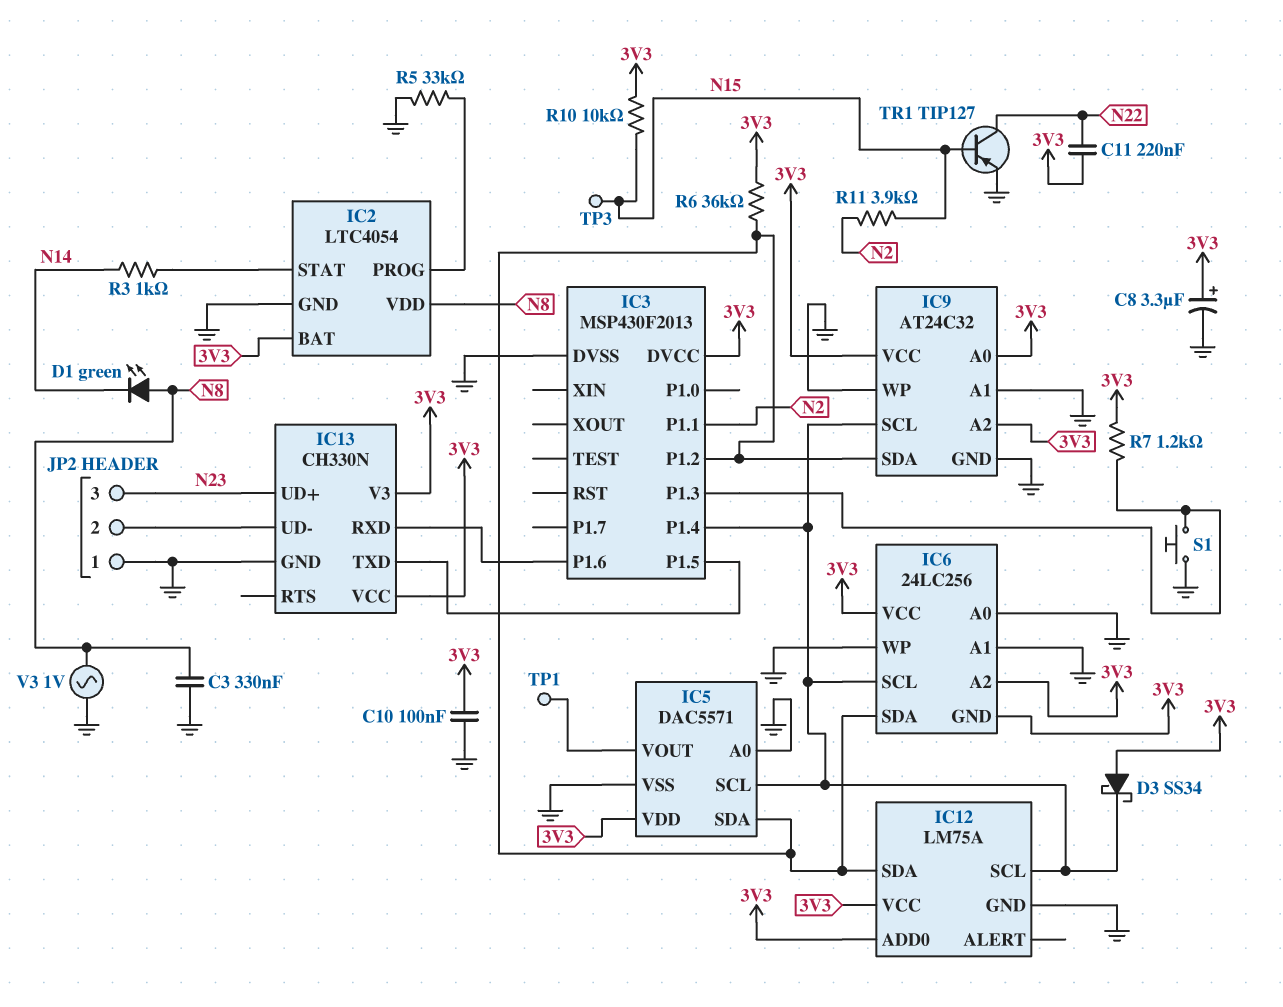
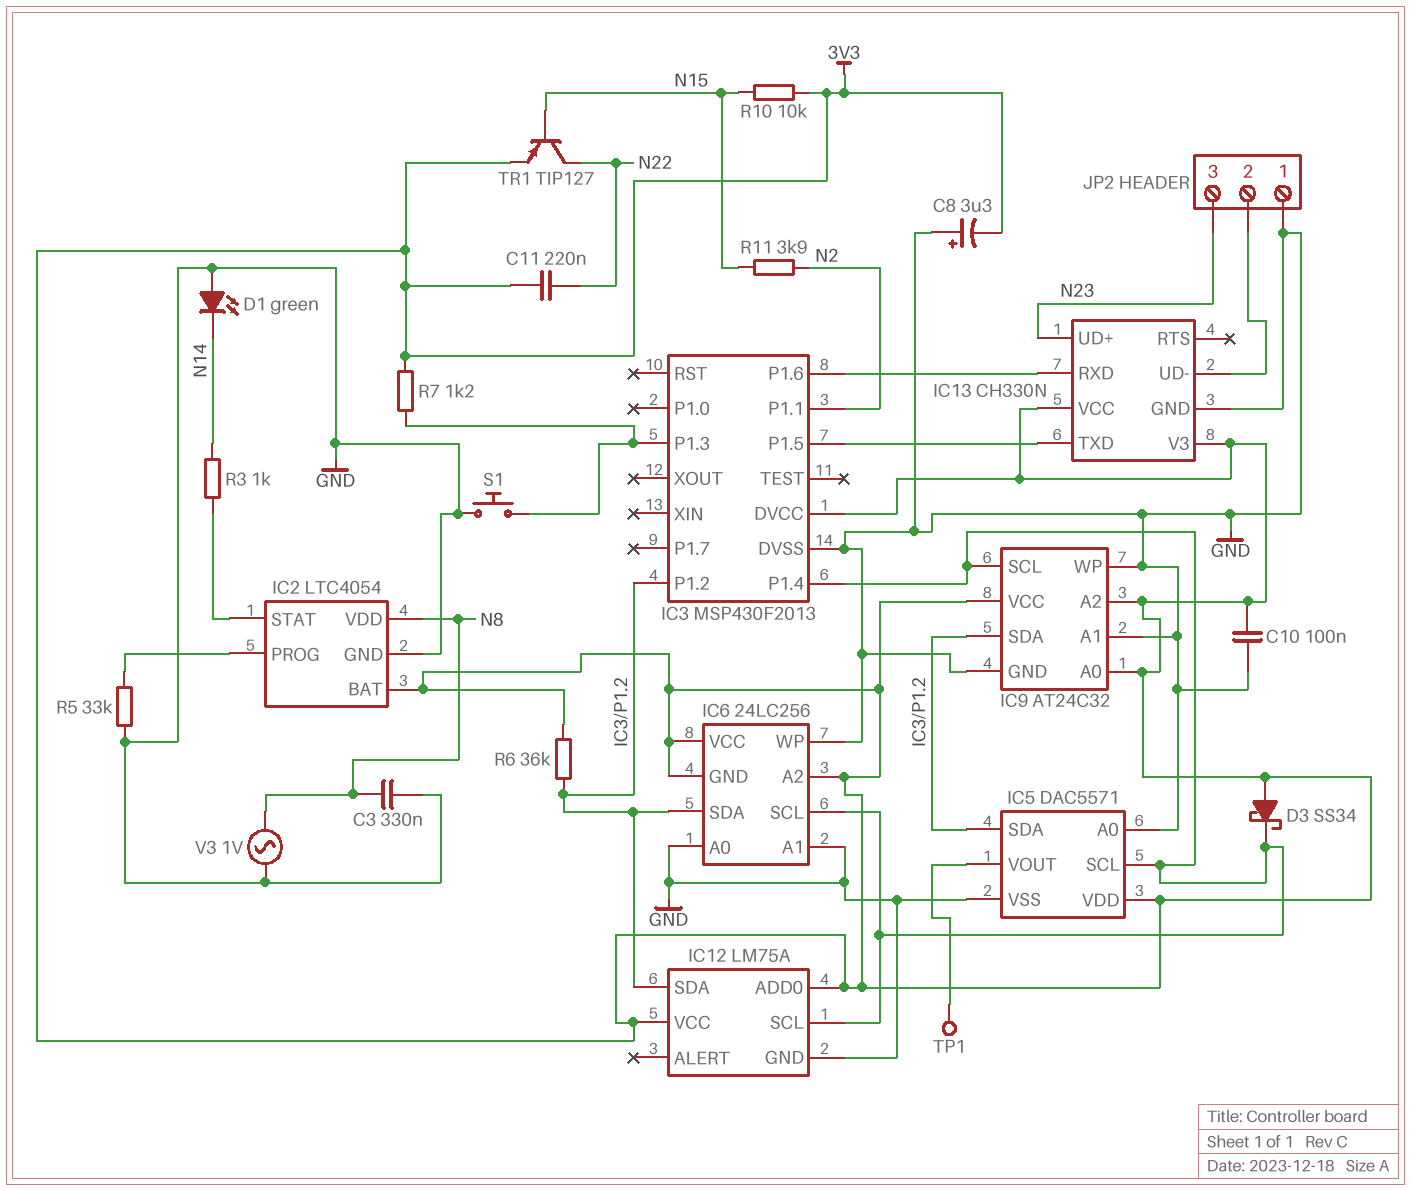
C8: 3.3uF (plus 3V3, minus GND) -> 3.3uF (plus GND, minus 3V3)
D1: LED green (A N8, K N14) -> LED green (A GND, K N14)
TP3: test point (N15) -> none
TR1: PNP TIP127 (B N15, C N22, E GND) -> PNP TIP127 (B N15, C N22, E 3V3)

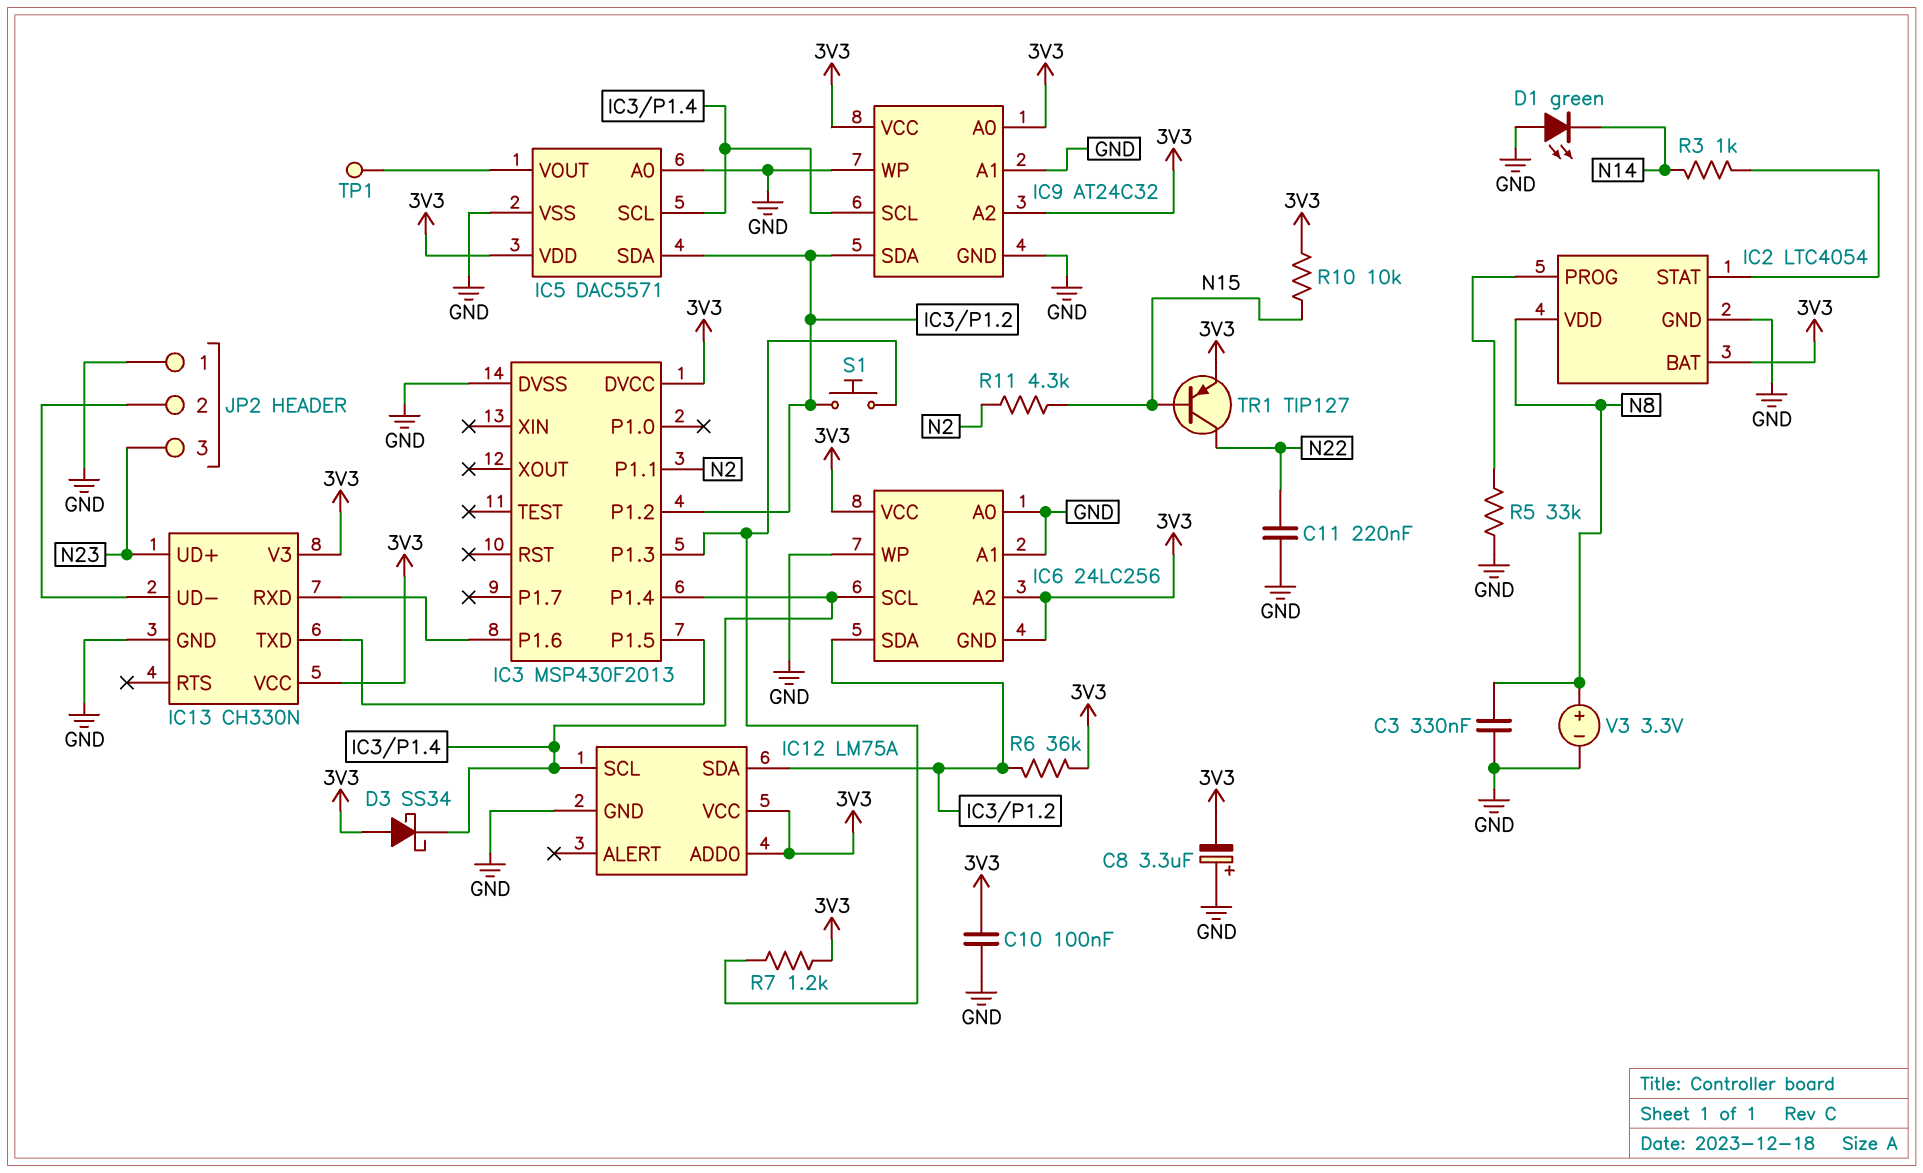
C11: 220nF (3V3, N22) -> 220nF (GND, N22)
R11: 3.9k (N2, N15) -> 4.3k (N2, N15)
S1: button (GND, IC3/P1.3) -> button (IC3/P1.2, IC3/P1.3)
V3: AC 1V (GND, N8) -> 3.3V (plus N8, minus GND)

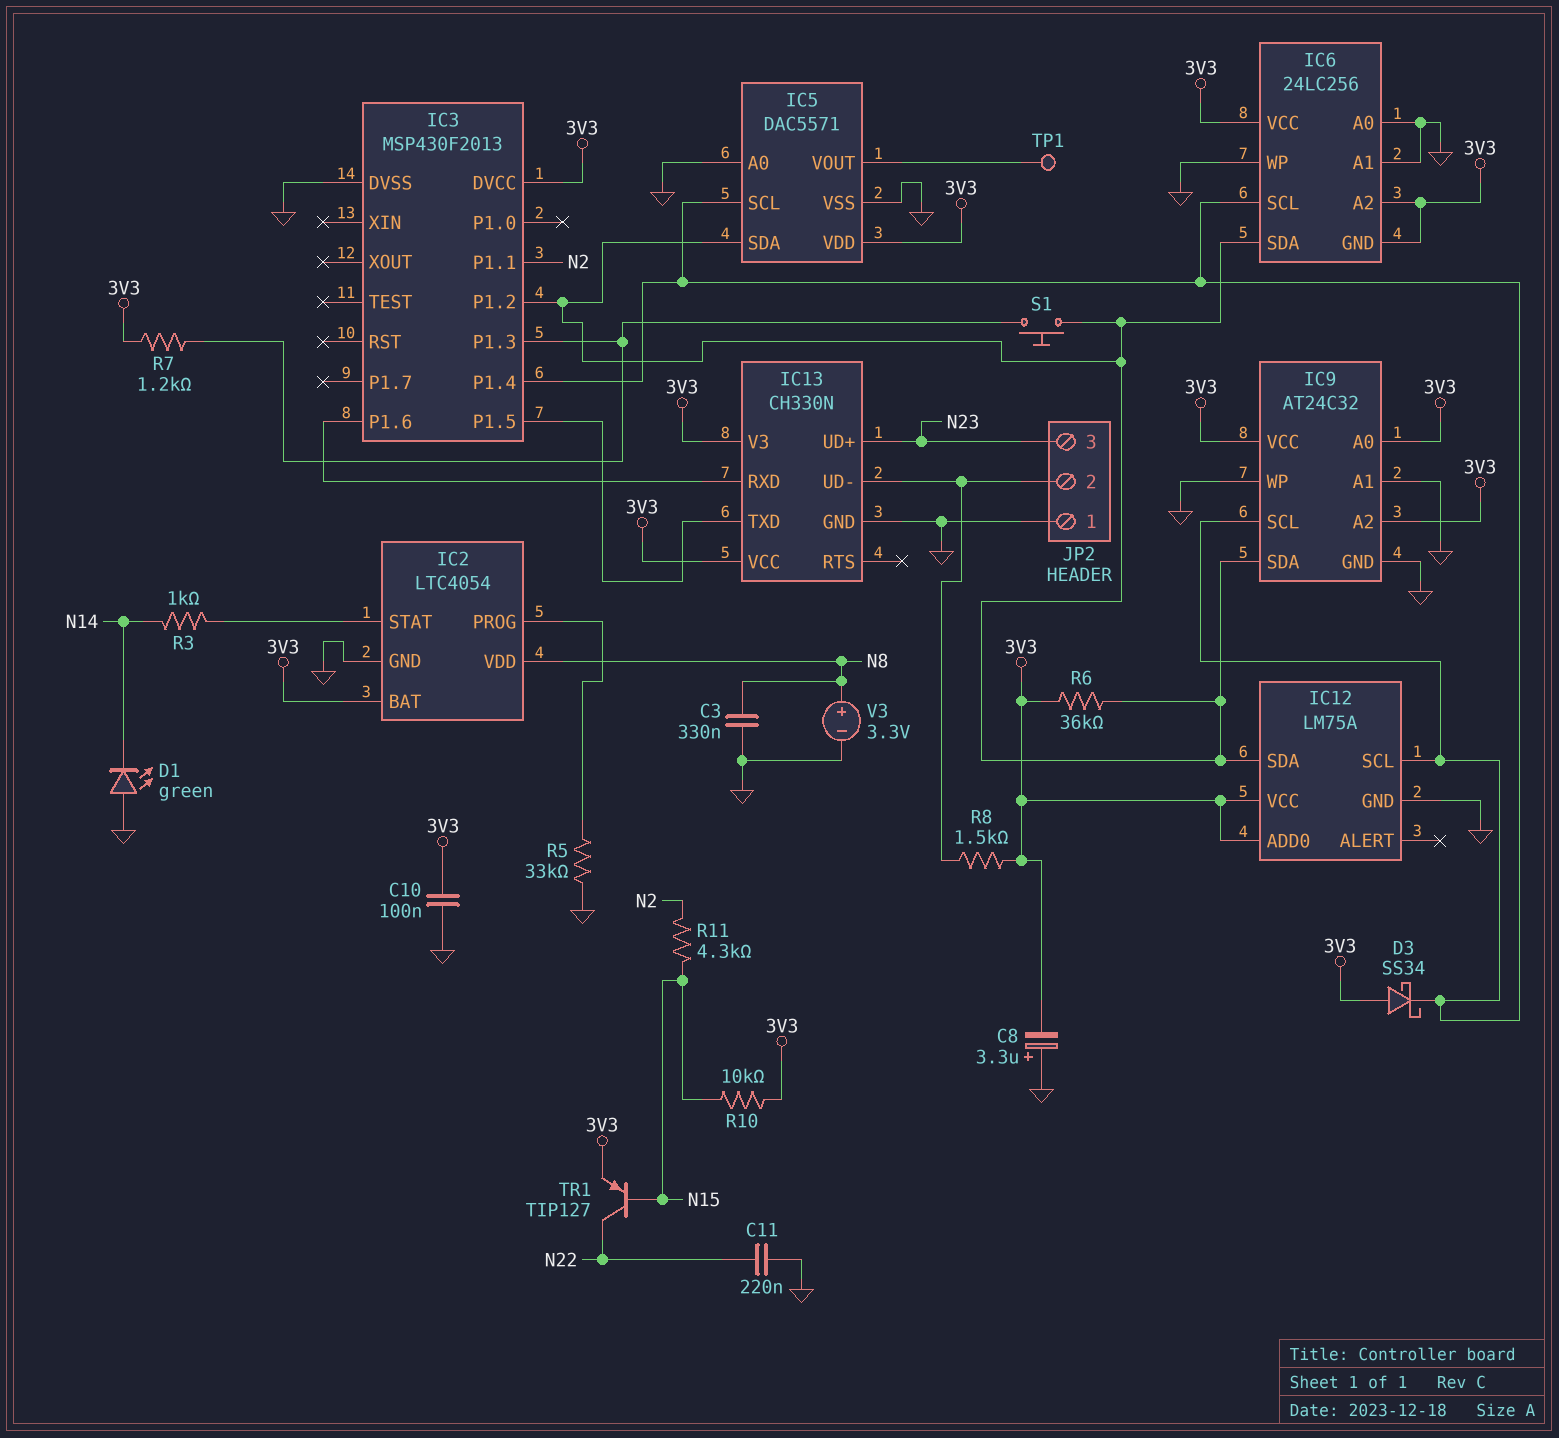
R8: none -> 1.5k (3V3, IC13/UD-)

